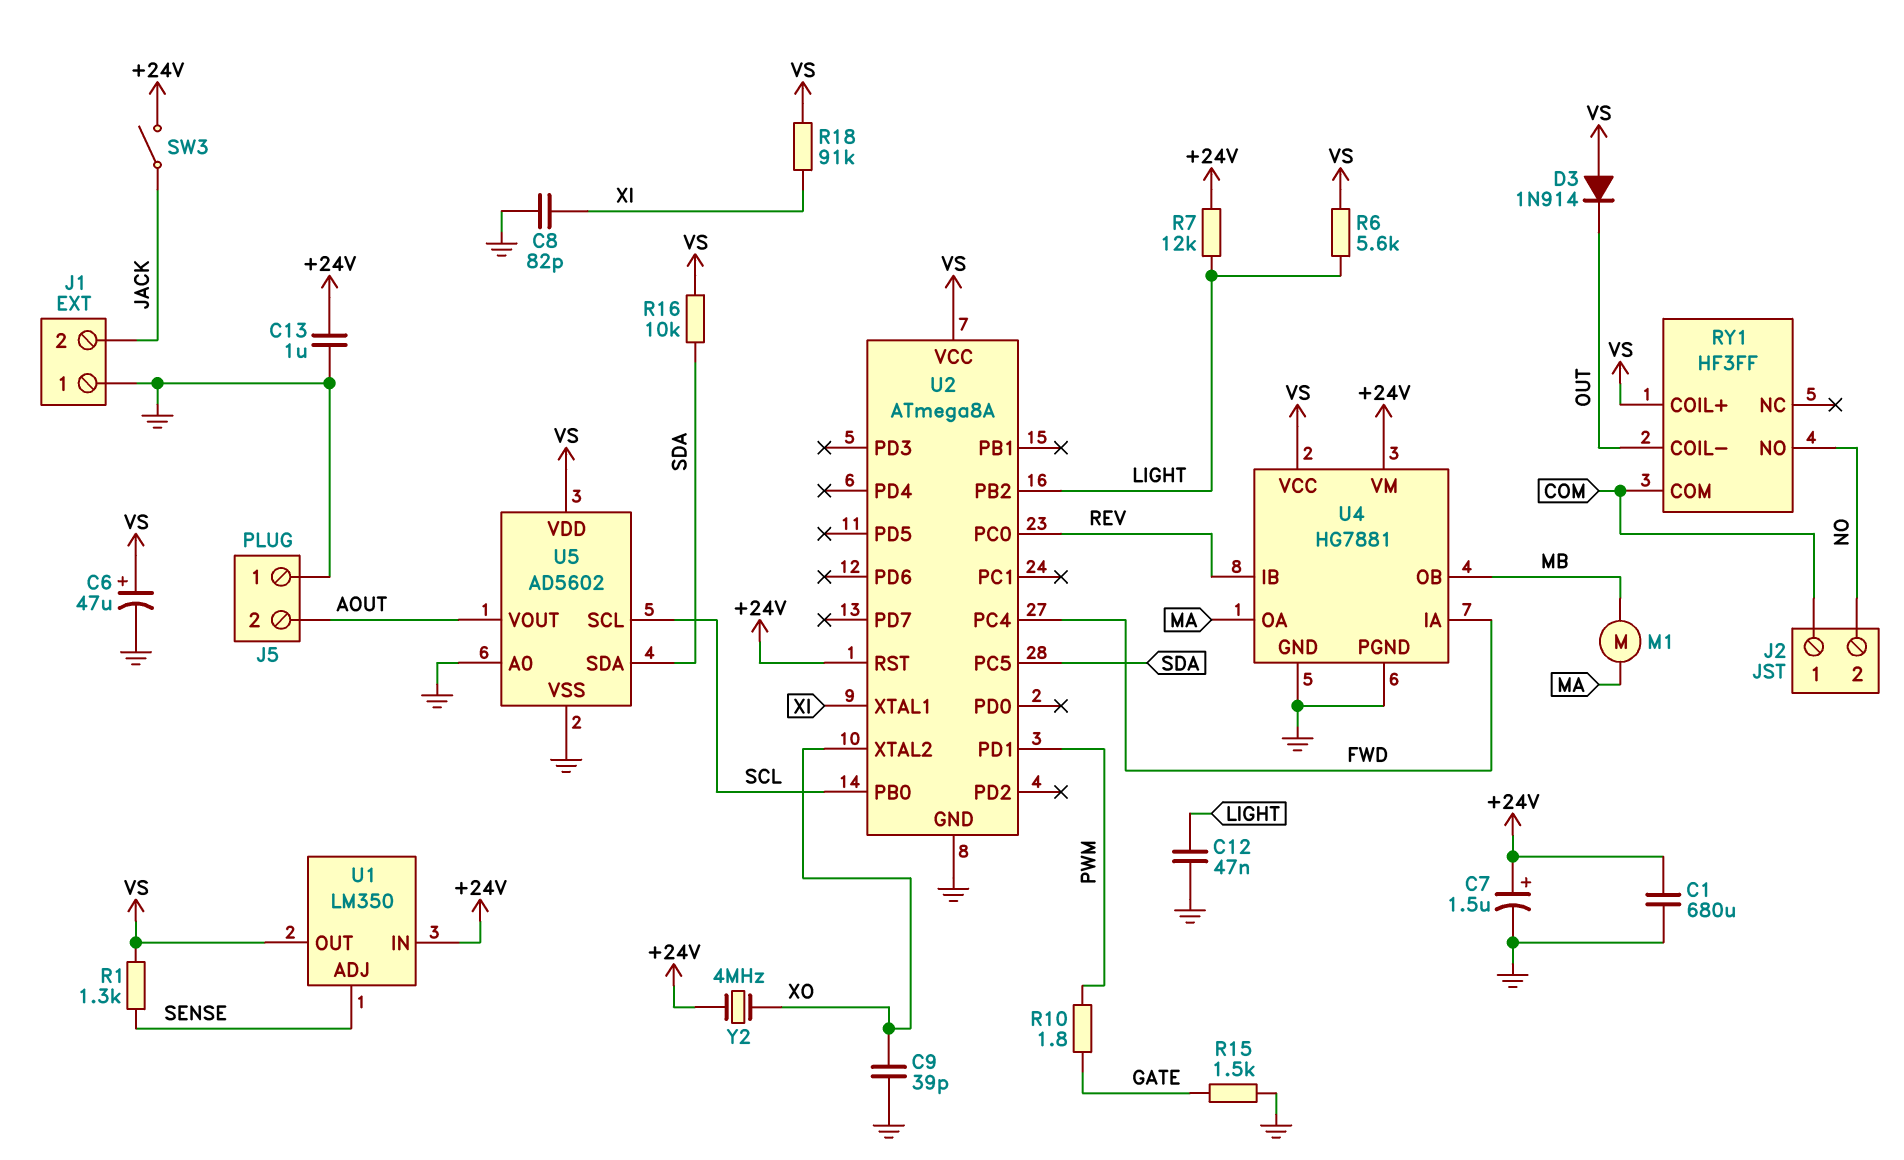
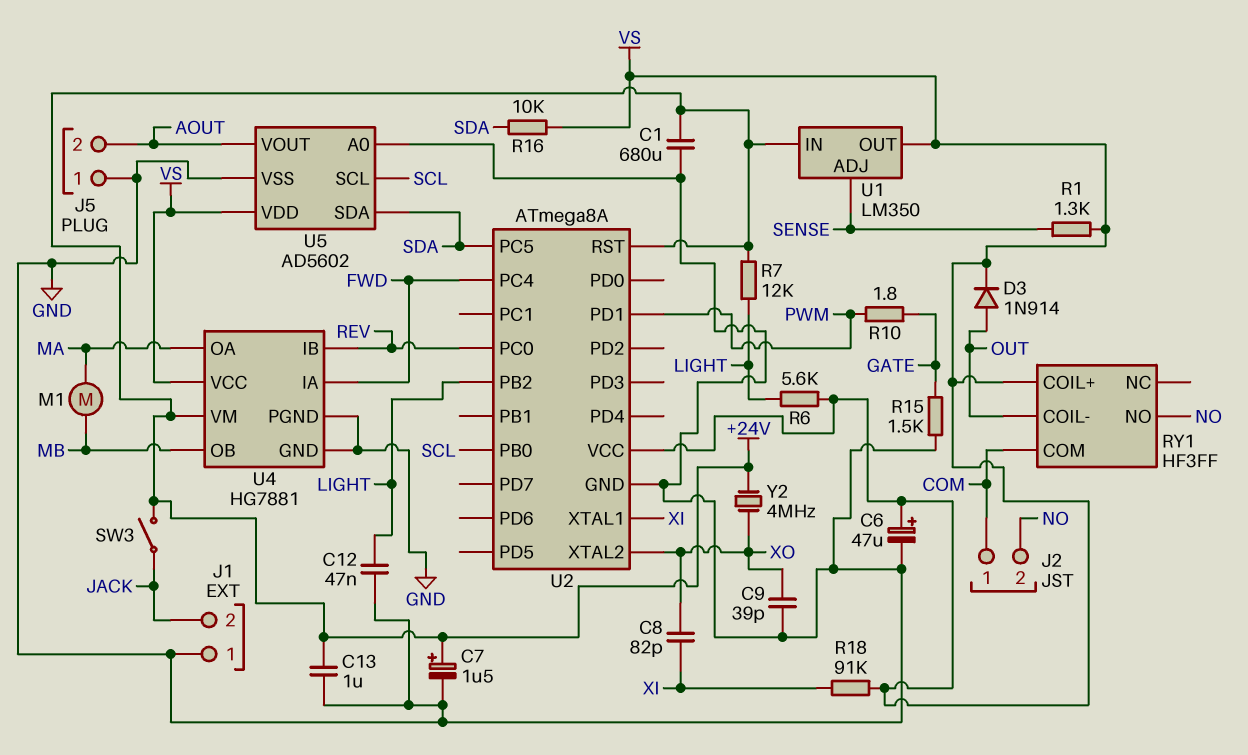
C8: 82pF (GND, XI) -> 82pF (XI, XO)
D3: diode 1N914 (A VS, K OUT) -> diode 1N914 (A OUT, K VS)

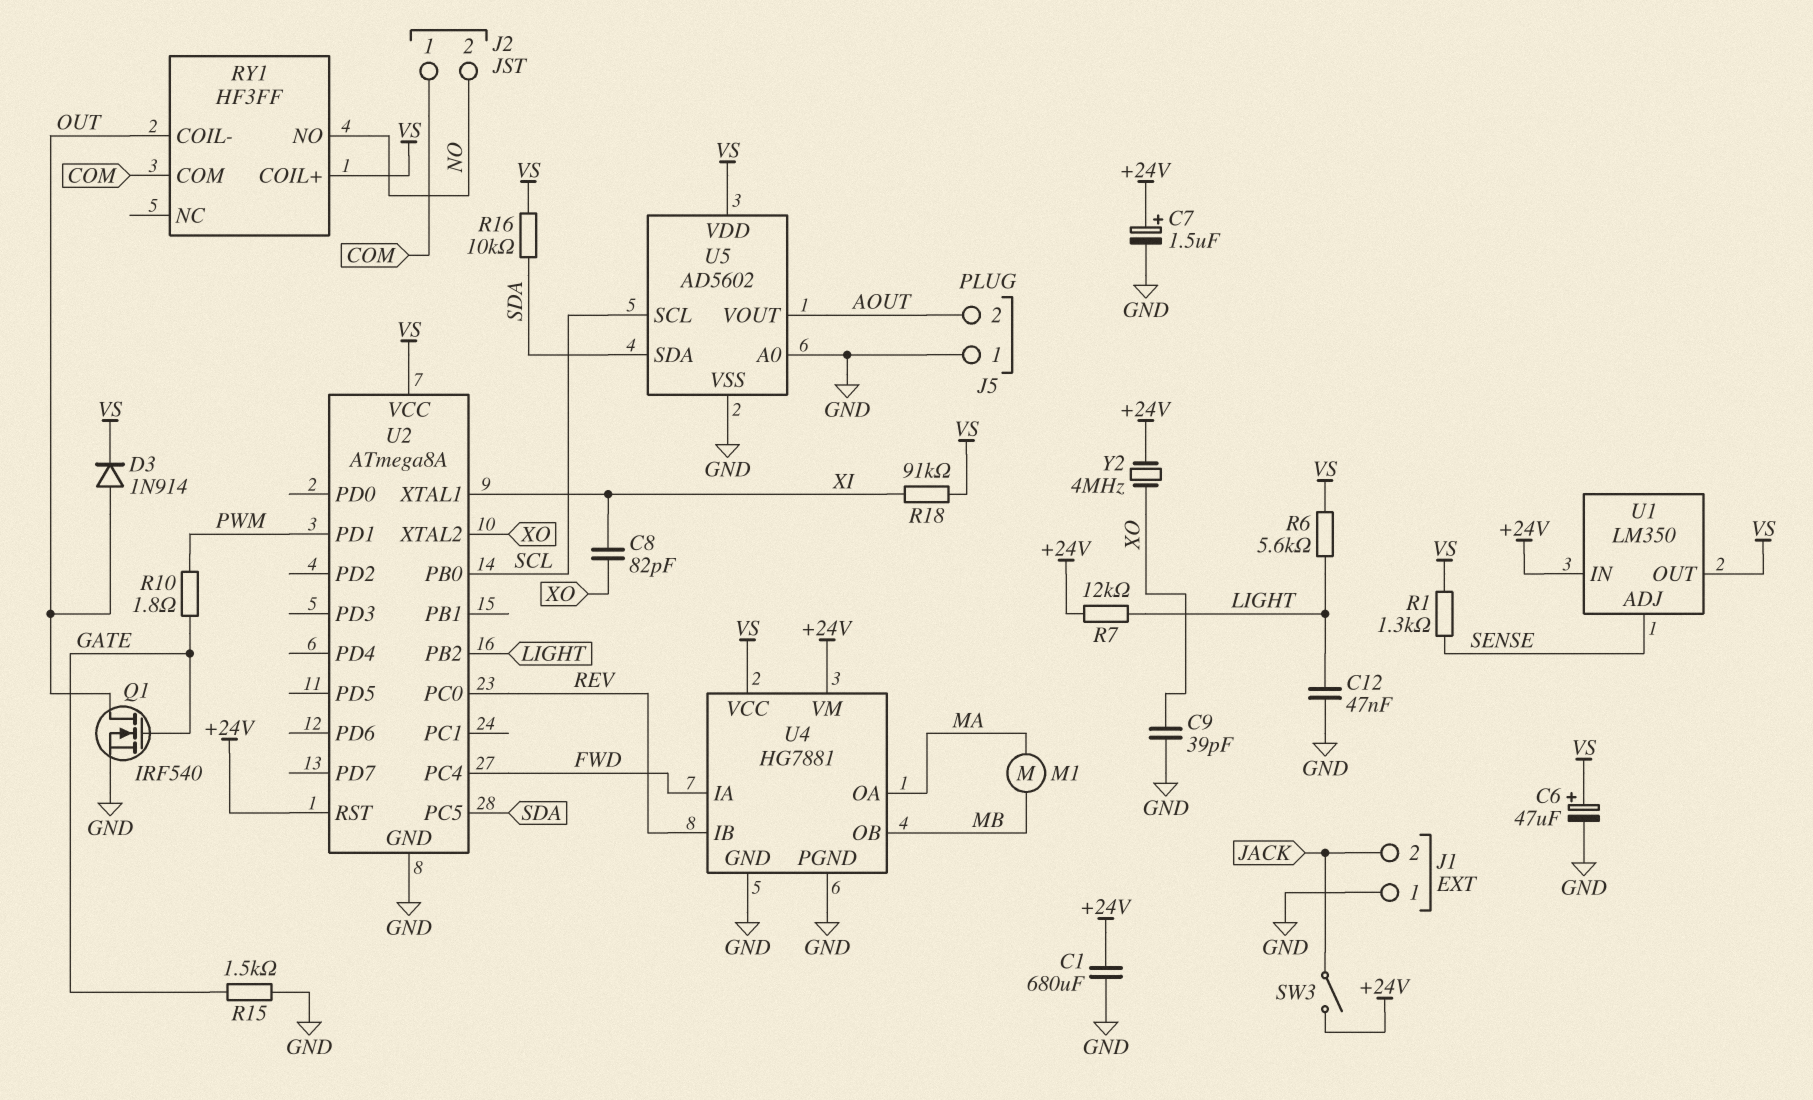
C13: 1uF (+24V, GND) -> none
Q1: none -> NMOS IRF540 (G GATE, D OUT, S GND)

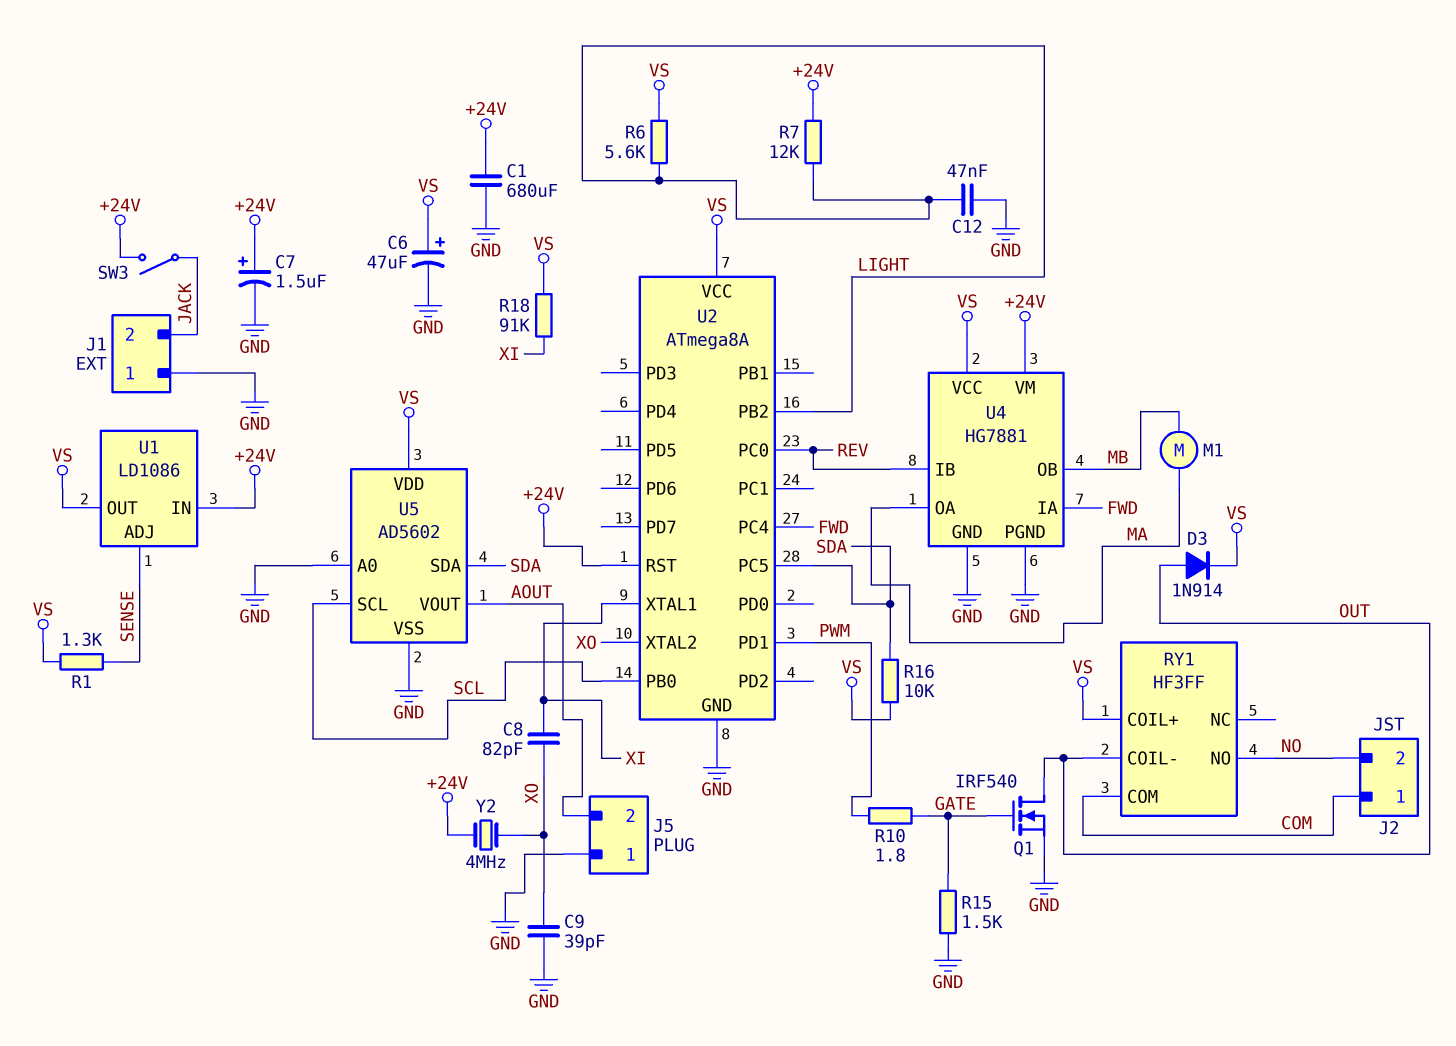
U1: LM350 -> LD1086

